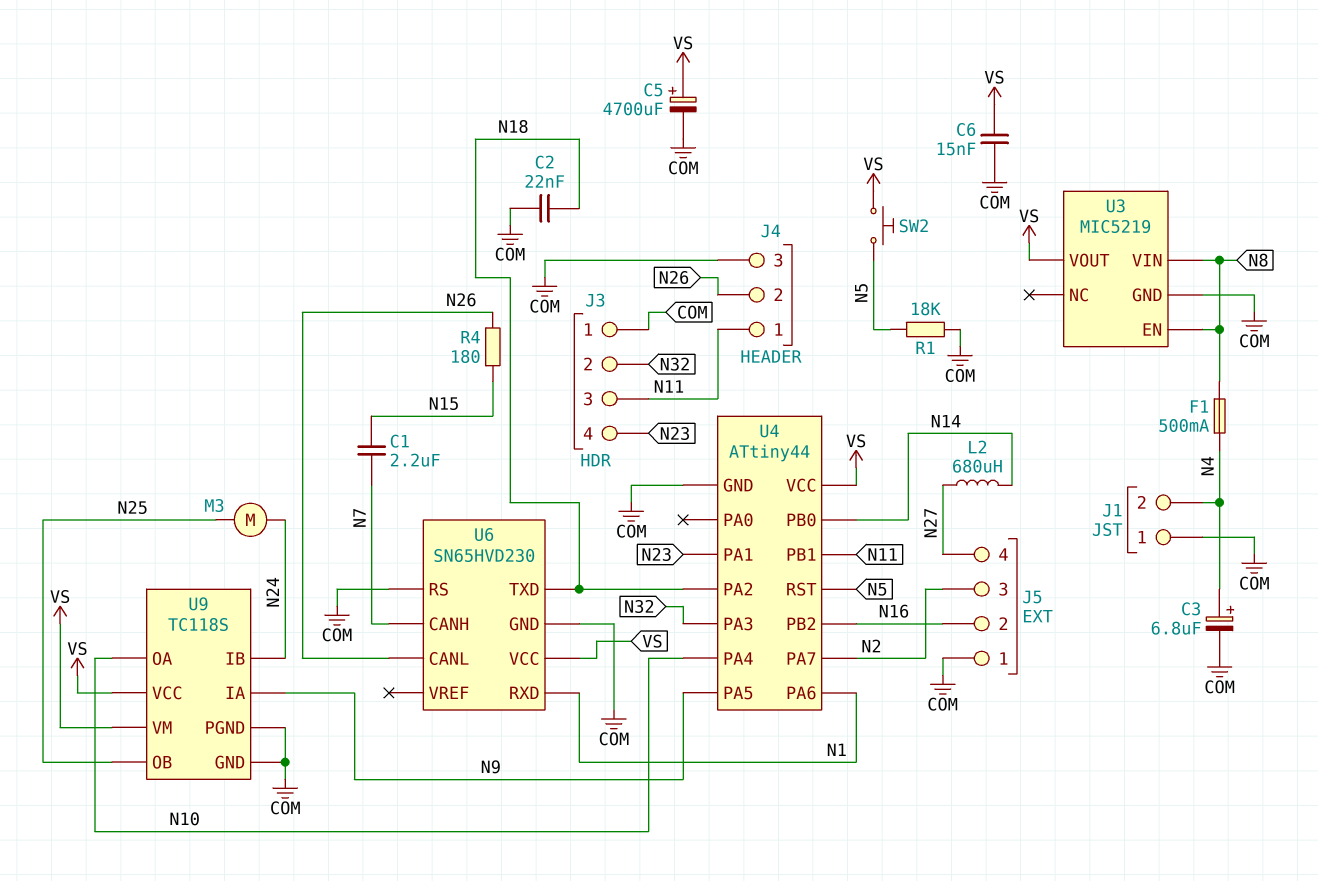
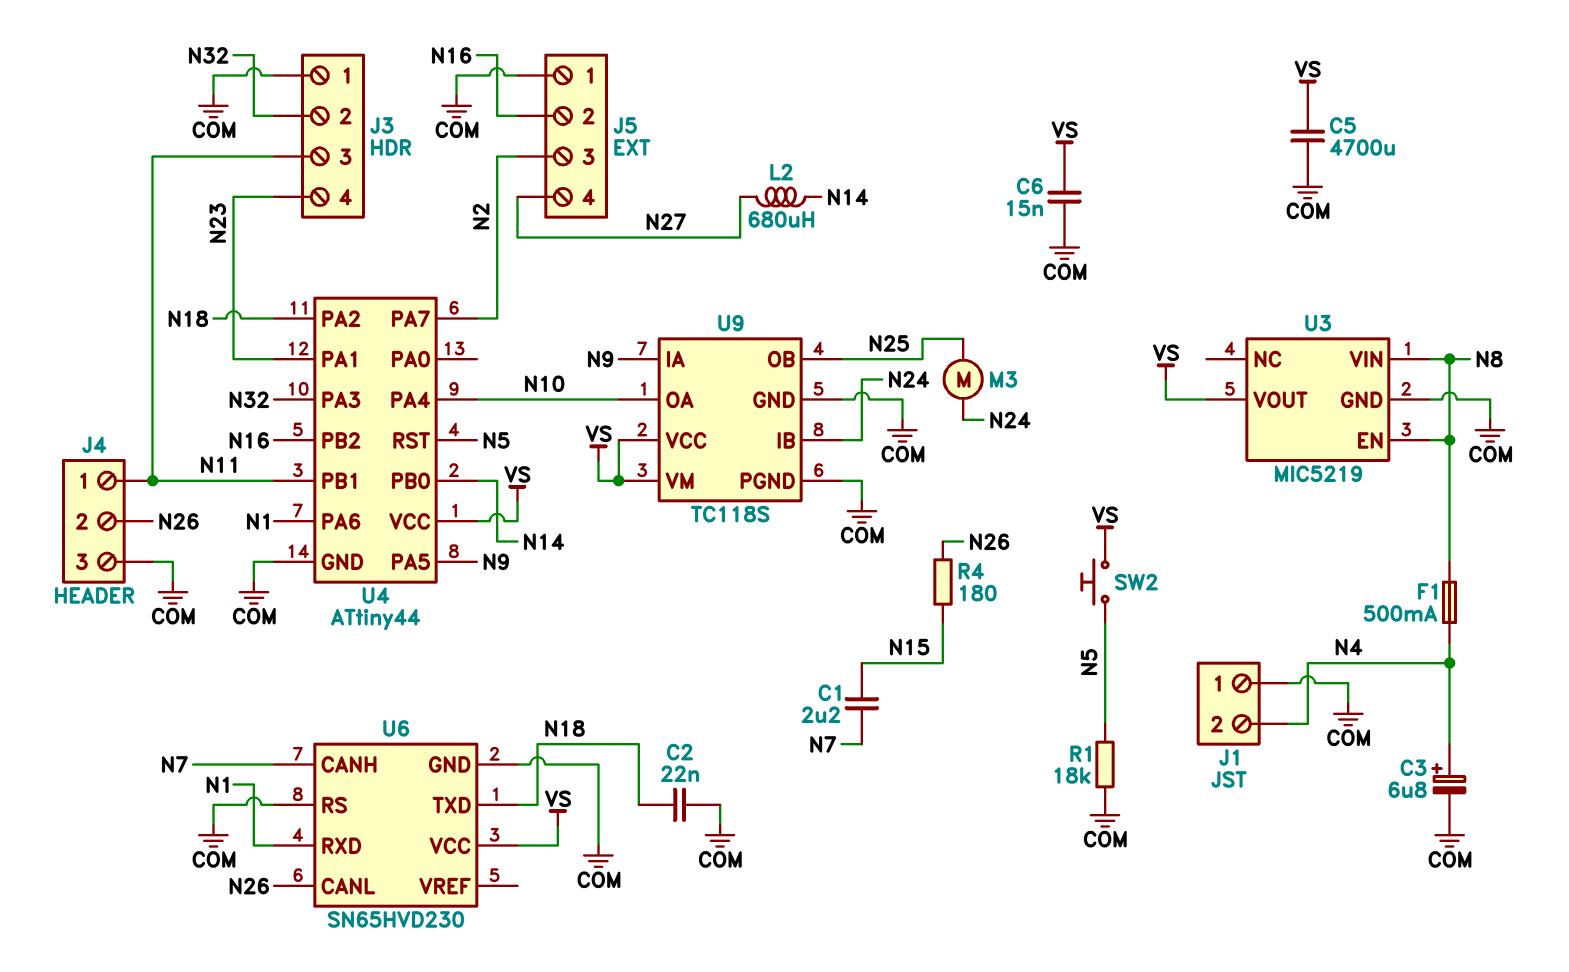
C5: 4700uF (plus VS, minus COM) -> 4700uF (COM, VS)

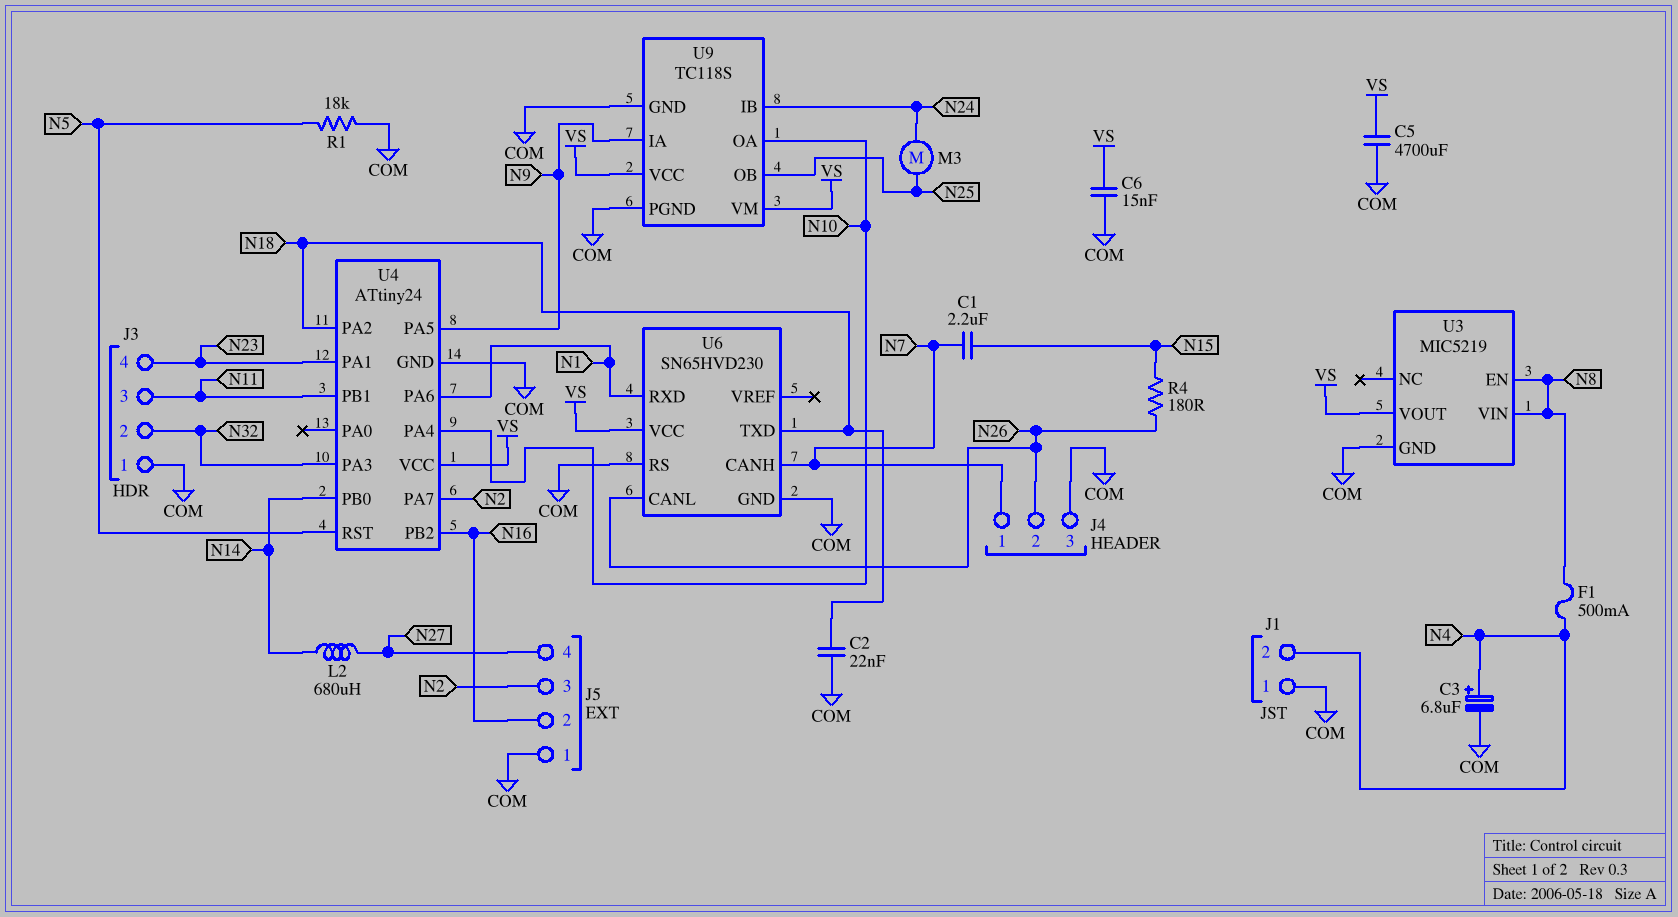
J4 pin 1: N11 -> N7
SW2: button (N5, VS) -> none
U4: ATtiny44 -> ATtiny24

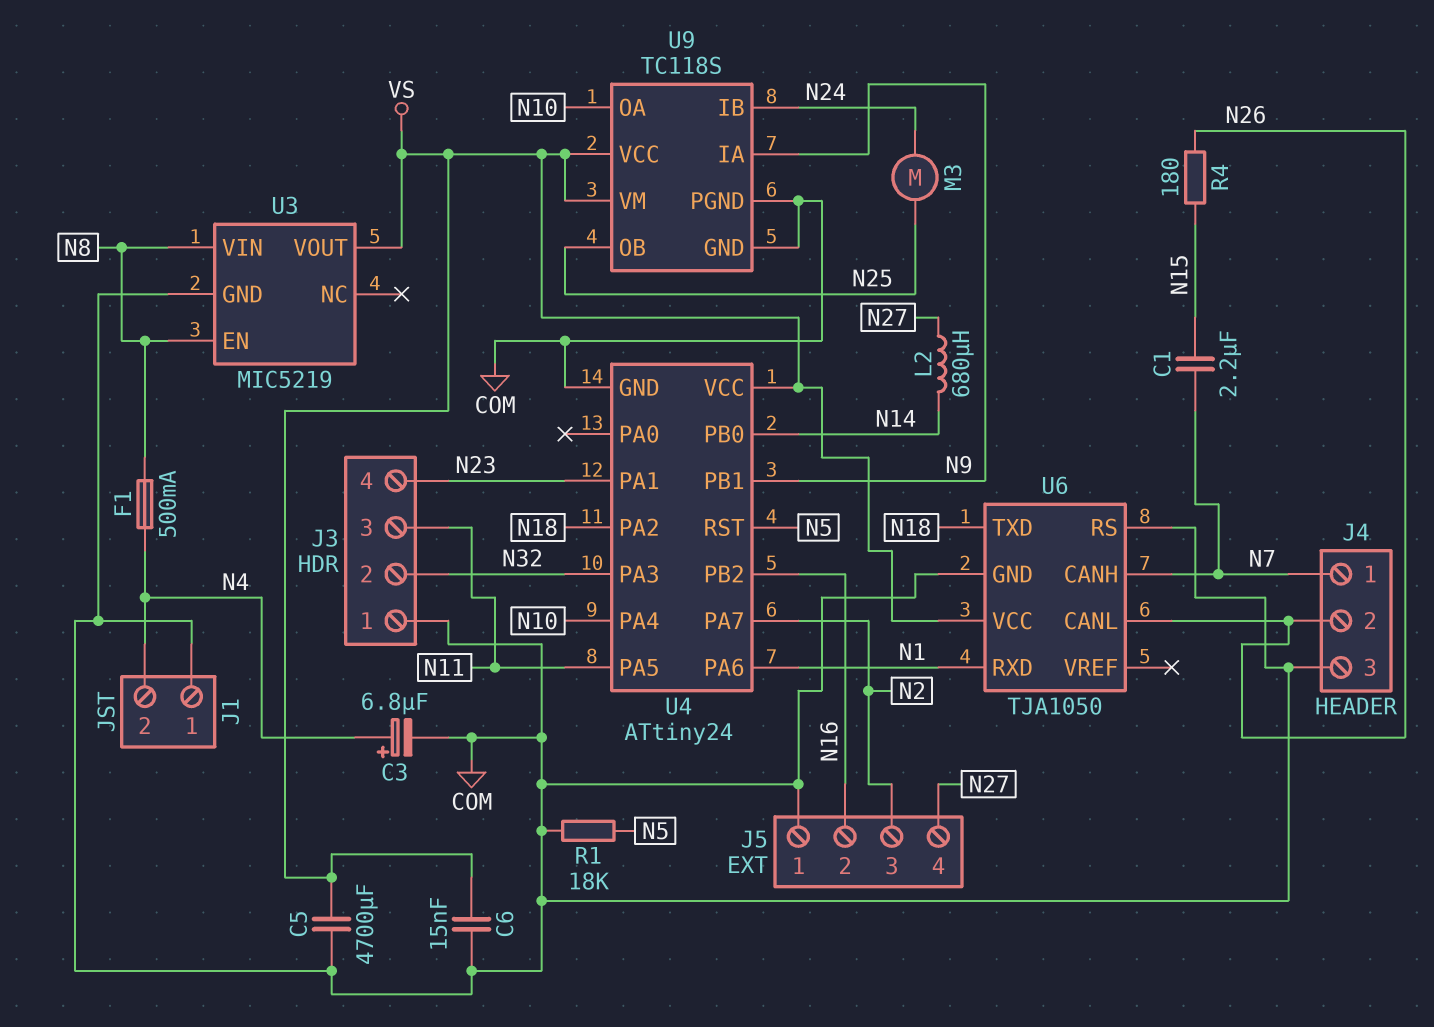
C2: 22nF (COM, N18) -> none
U4 pin PA5: N9 -> N11
U4 pin PB1: N11 -> N9
U6: SN65HVD230 -> TJA1050

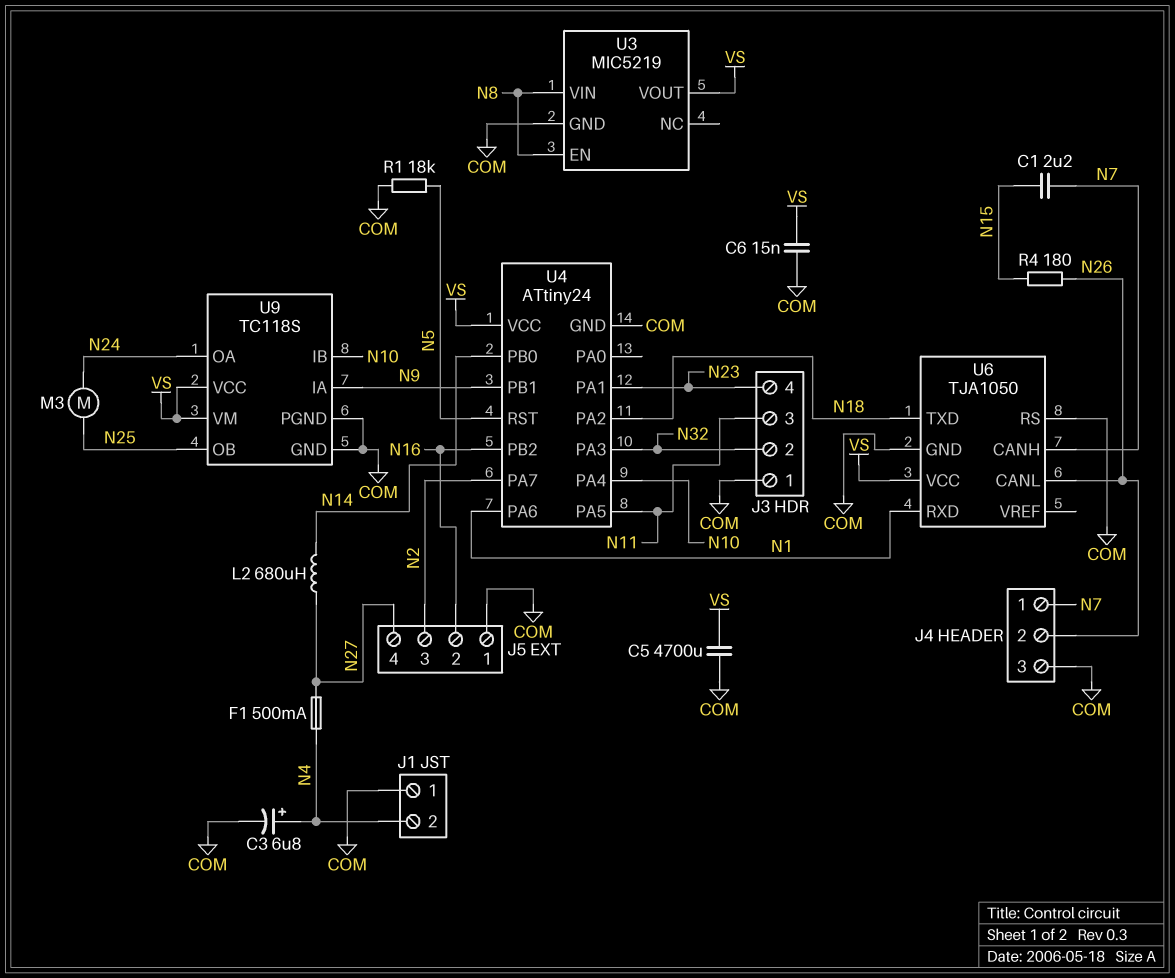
F1: 500mA (N4, N8) -> 500mA (N4, N27)
U9 pin IB: N24 -> N10
U9 pin OA: N10 -> N24

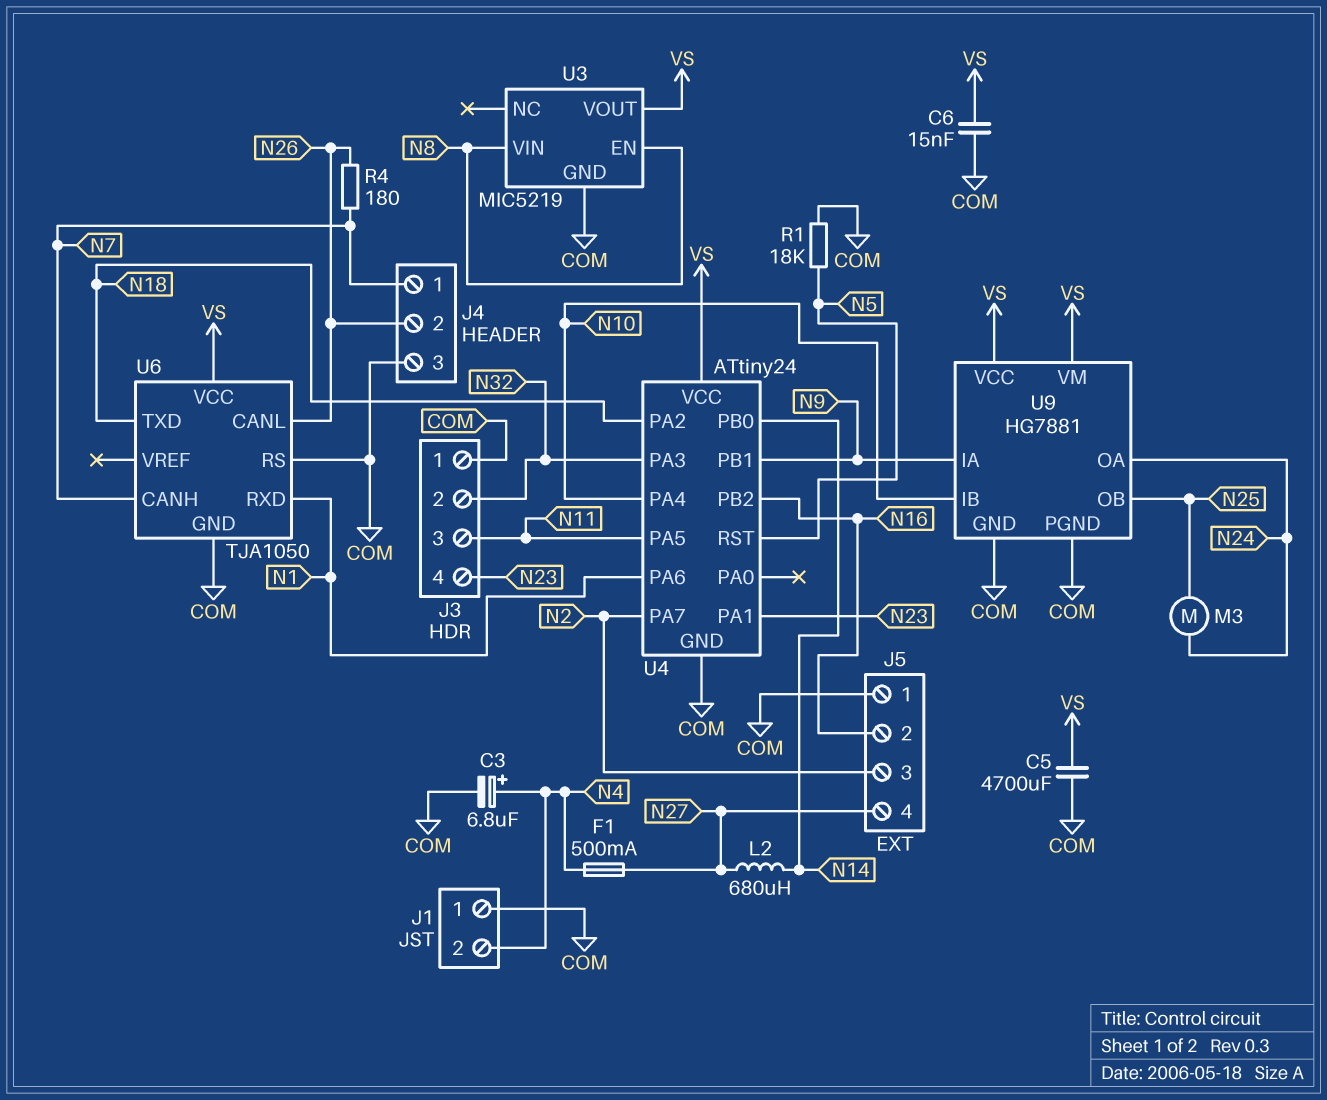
C1: 2.2uF (N7, N15) -> none
R4: 180 (N15, N26) -> 180 (N7, N26)
U9: TC118S -> HG7881

